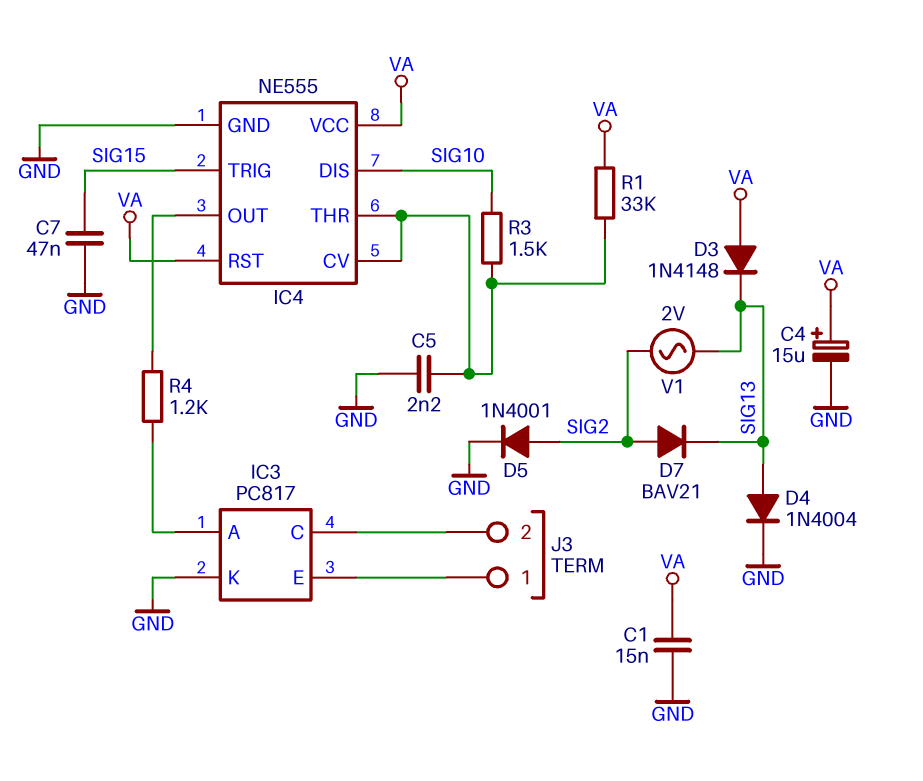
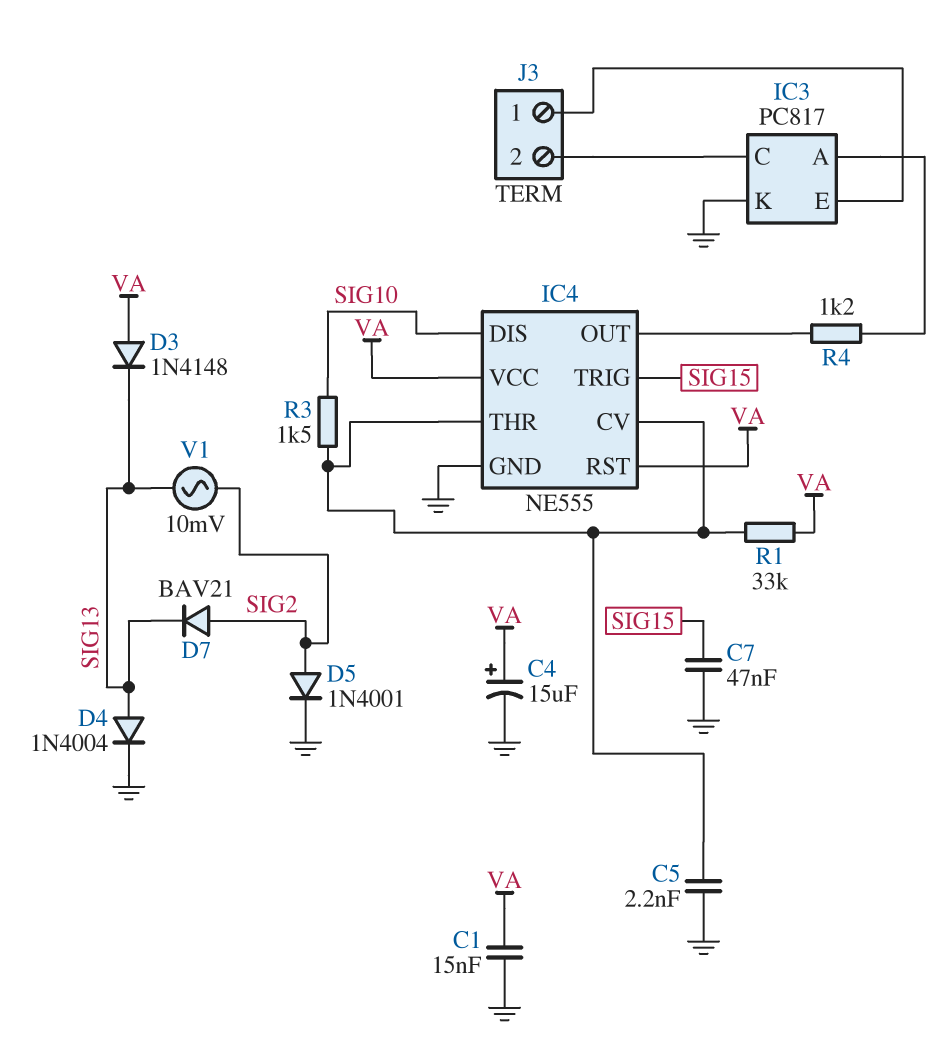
V1: AC 2V (SIG2, SIG13) -> AC 10mV (SIG2, SIG13)

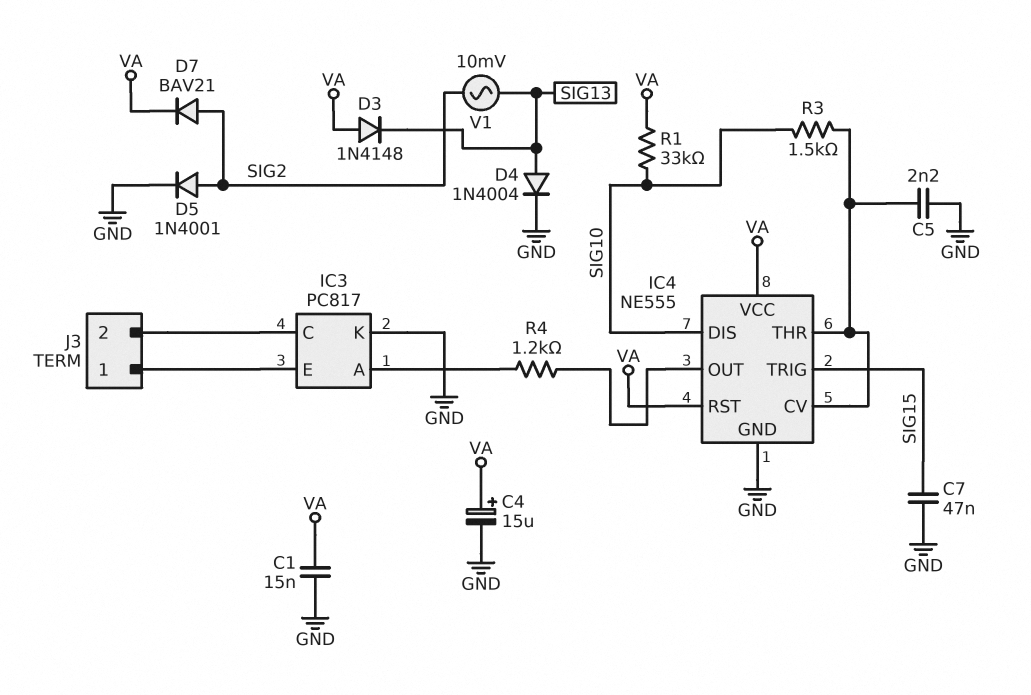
D7: diode BAV21 (A SIG2, K SIG13) -> diode BAV21 (A SIG2, K VA)
R1: 33k (IC4/CV, VA) -> 33k (SIG10, VA)

